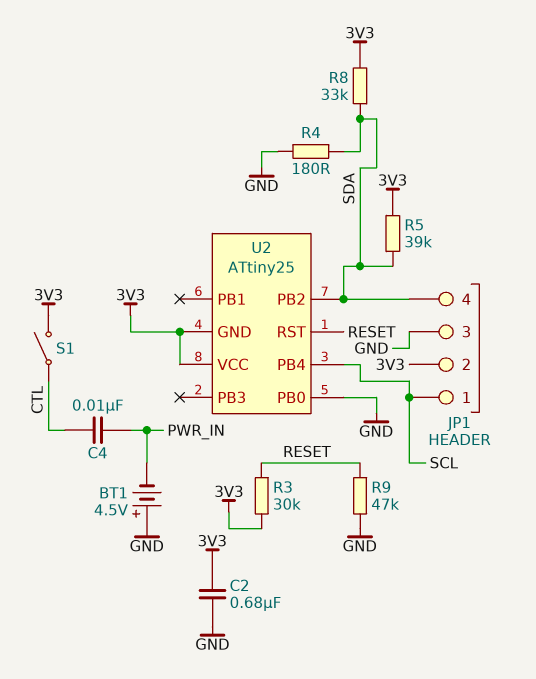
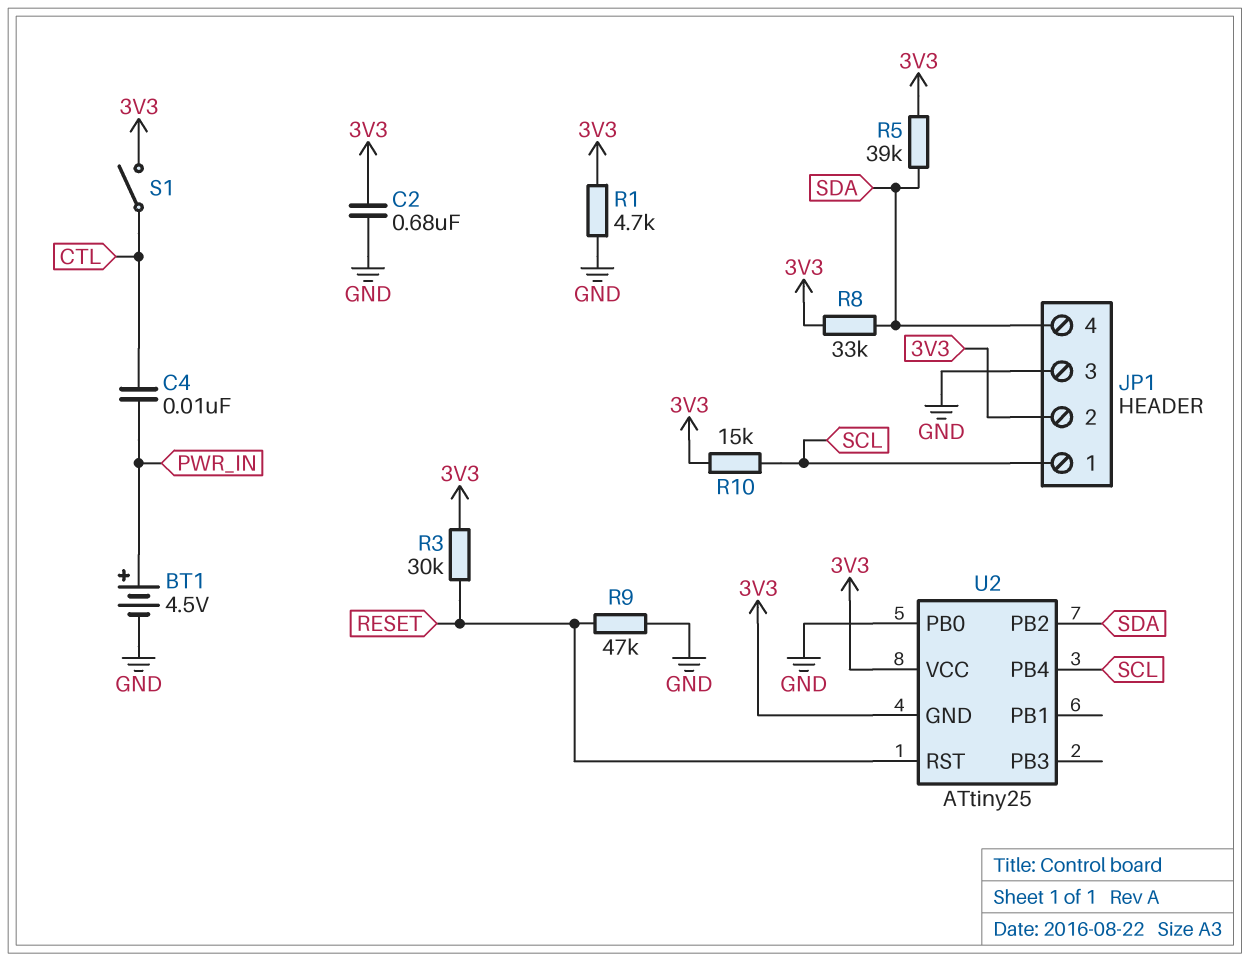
BT1: 4.5V (plus GND, minus PWR_IN) -> 4.5V (plus PWR_IN, minus GND)
R1: none -> 4.7k (3V3, GND)
R4: 180 (GND, SDA) -> none
R10: none -> 15k (3V3, SCL)

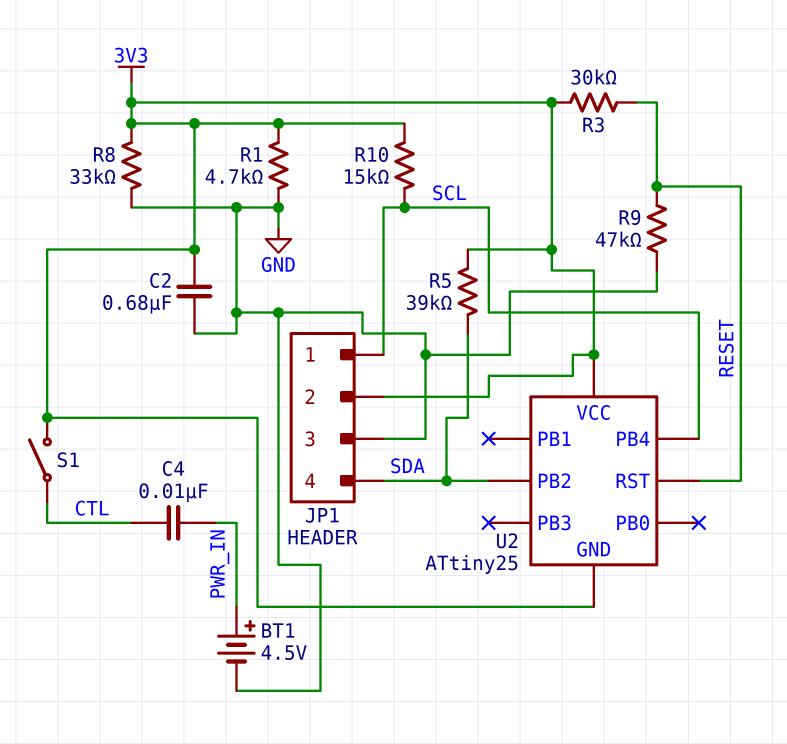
R8: 33k (3V3, SDA) -> 33k (3V3, GND)
U2 pin PB0: GND -> none

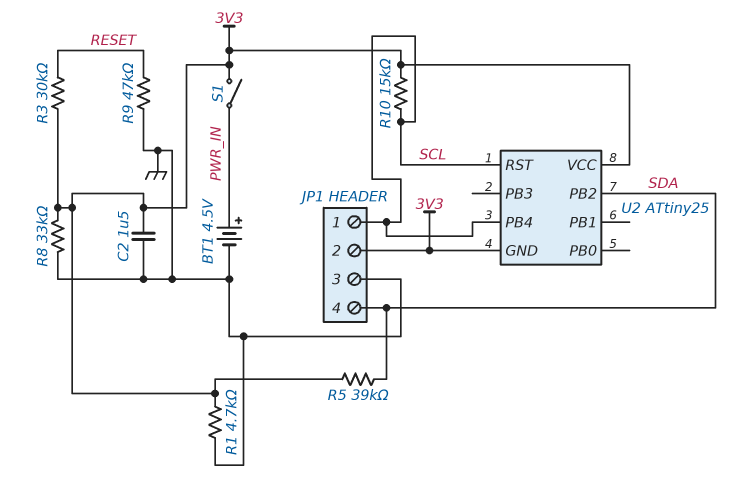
C2: 680nF (3V3, GND) -> 1.5uF (3V3, GND)
C4: 10nF (CTL, PWR_IN) -> none
S1: switch (3V3, CTL) -> switch (3V3, PWR_IN)
U2 pin RST: RESET -> SCL

